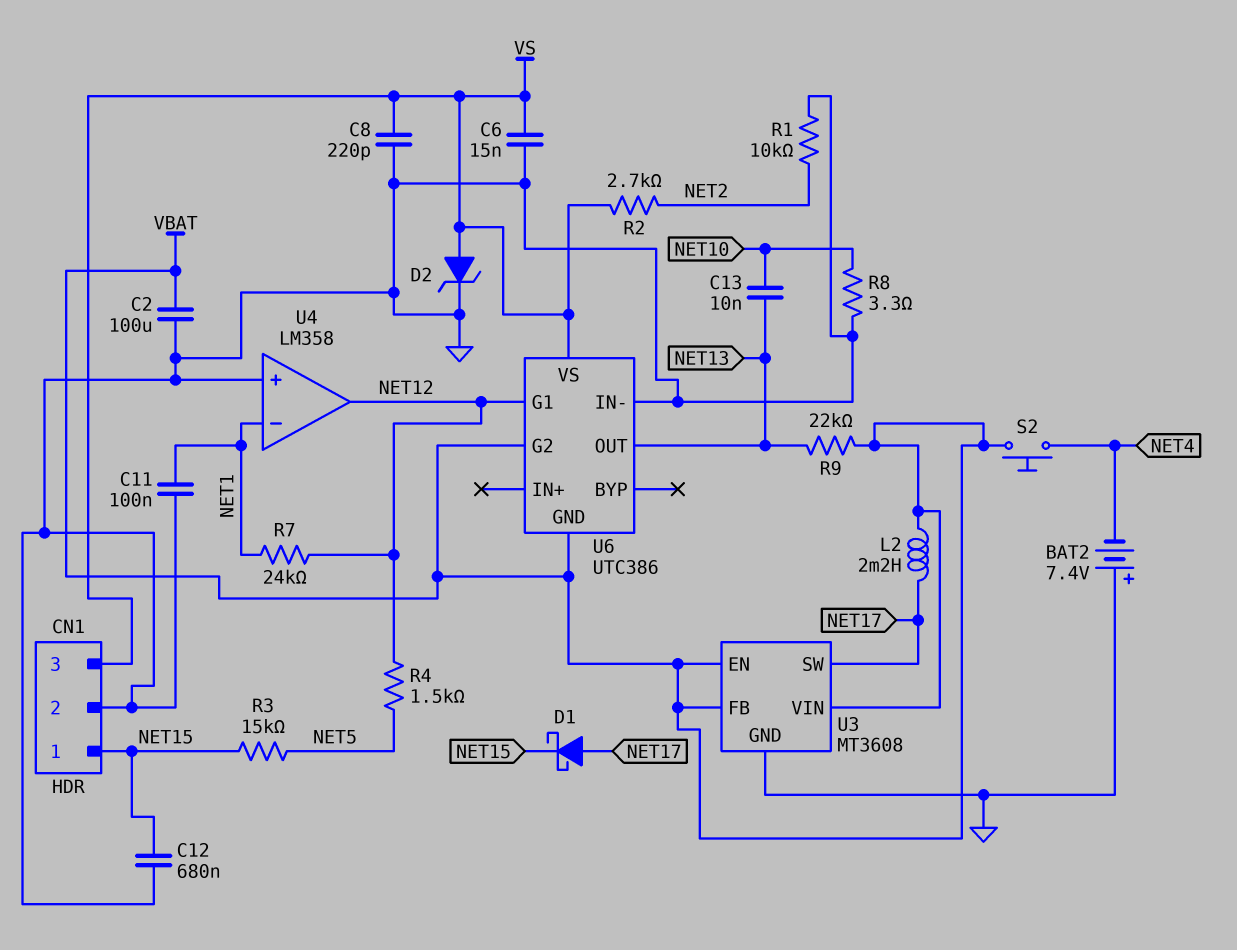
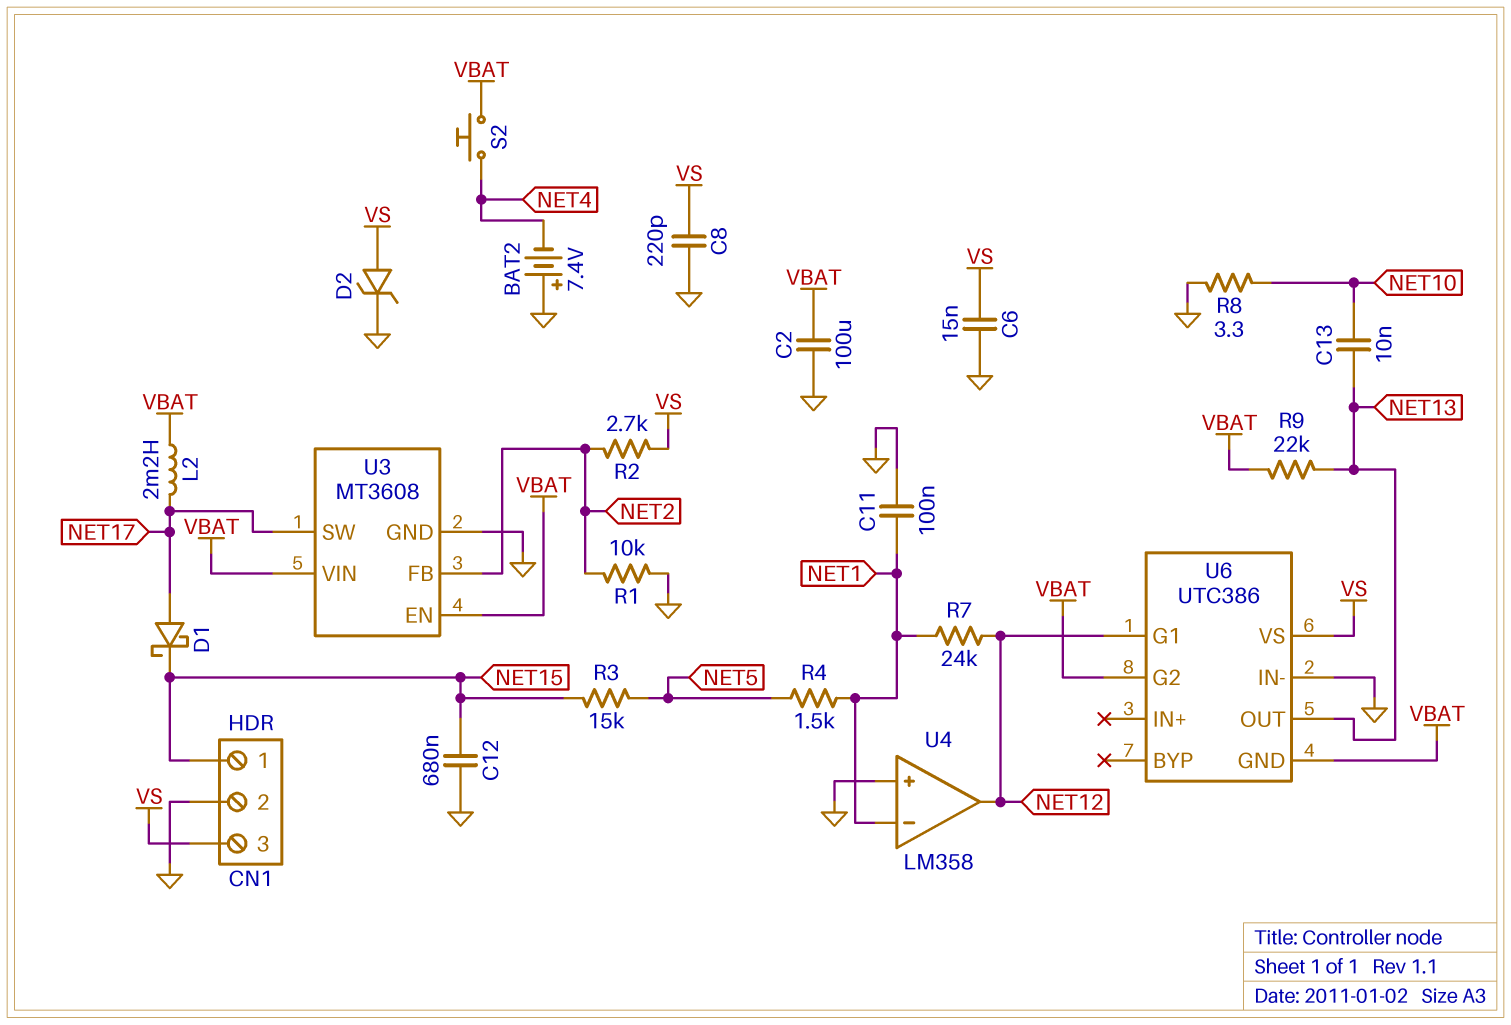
R4: 1.5k (NET5, NET12) -> 1.5k (NET1, NET5)
U3 pin FB: VBAT -> NET2

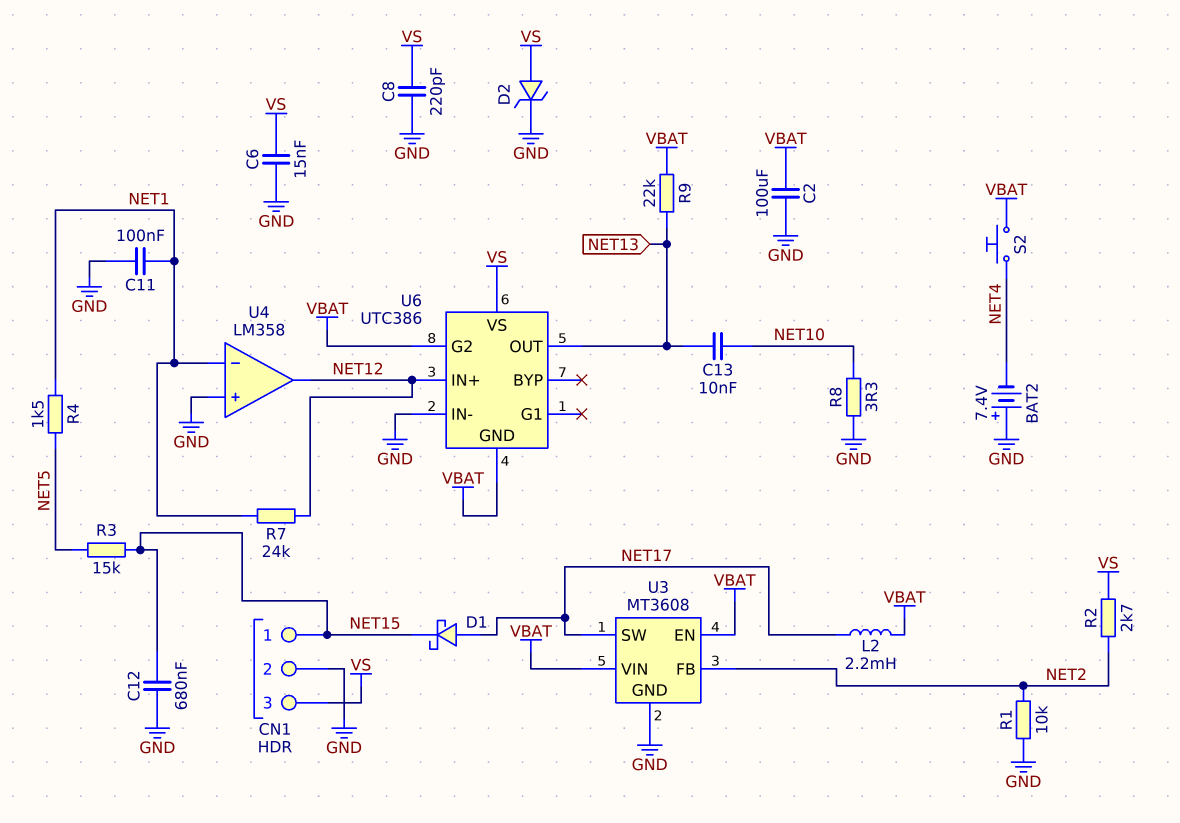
U6 pin G1: NET12 -> none
U6 pin IN+: none -> NET12

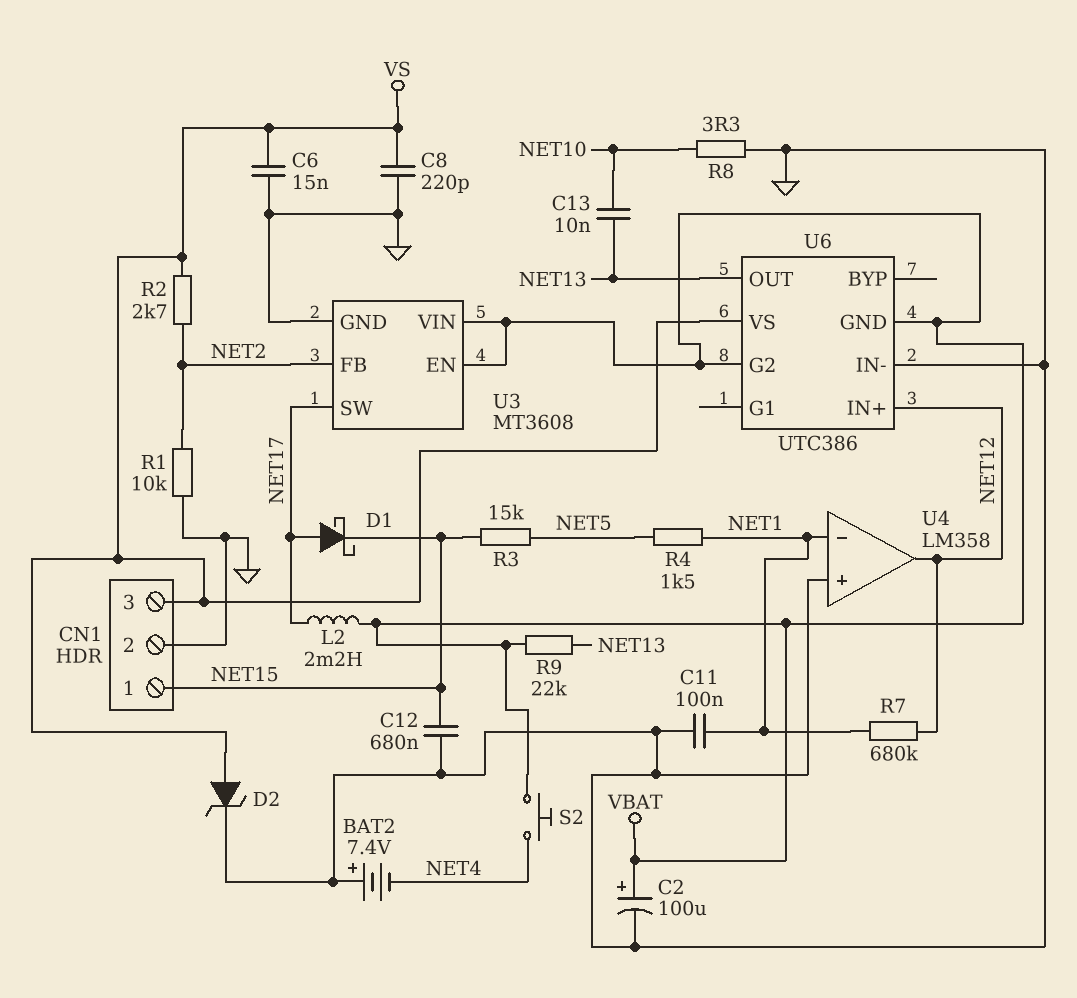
C2: 100uF (GND, VBAT) -> 100uF (plus VBAT, minus GND)
R7: 24k (NET1, NET12) -> 680k (NET1, NET12)

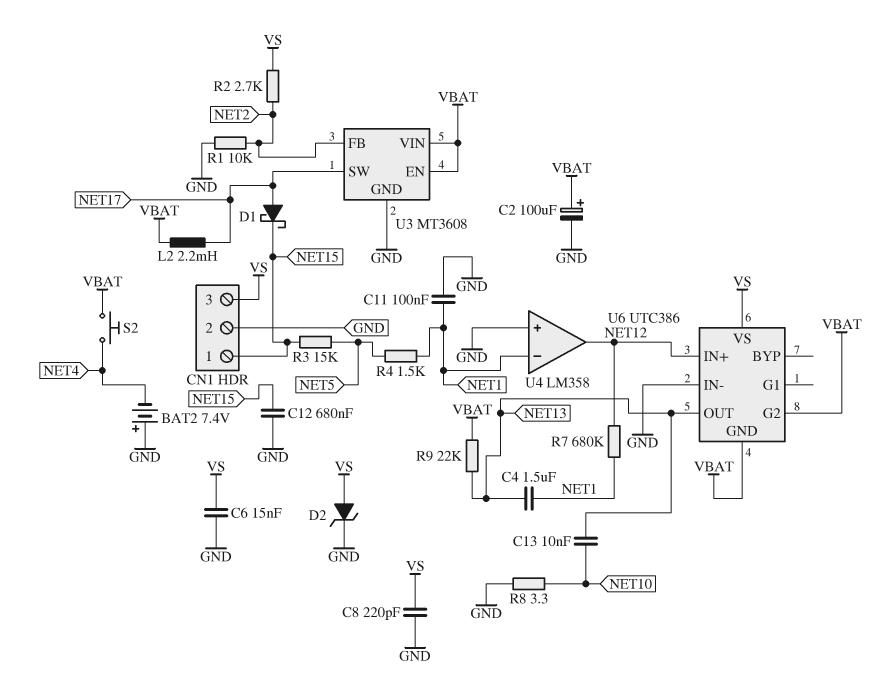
C4: none -> 1.5uF (NET1, NET13)

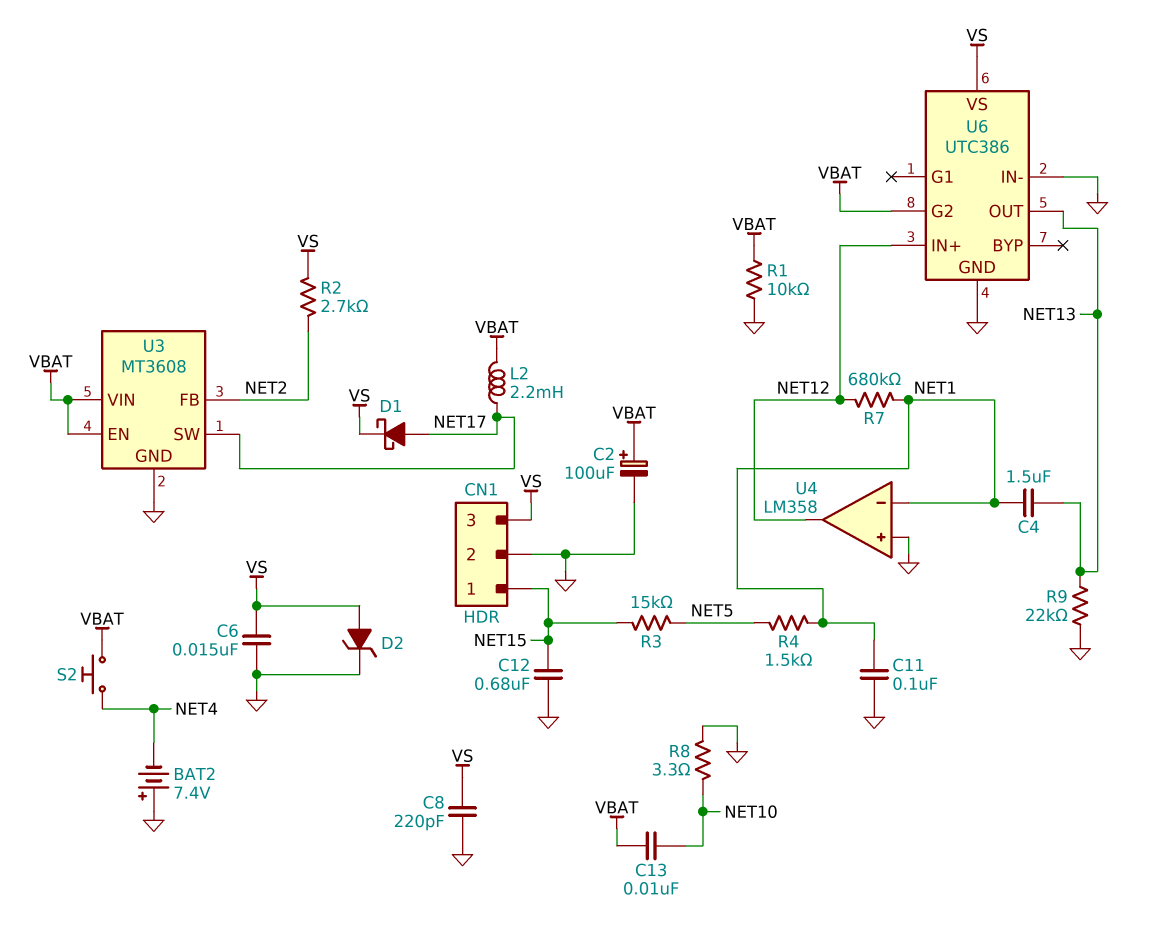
C13: 10nF (NET10, NET13) -> 10nF (NET10, VBAT)
D1: schottky (A NET17, K NET15) -> schottky (A NET17, K VS)
R1: 10k (GND, NET2) -> 10k (GND, VBAT)
R9: 22k (NET13, VBAT) -> 22k (GND, NET13)
U6 pin GND: VBAT -> GND

